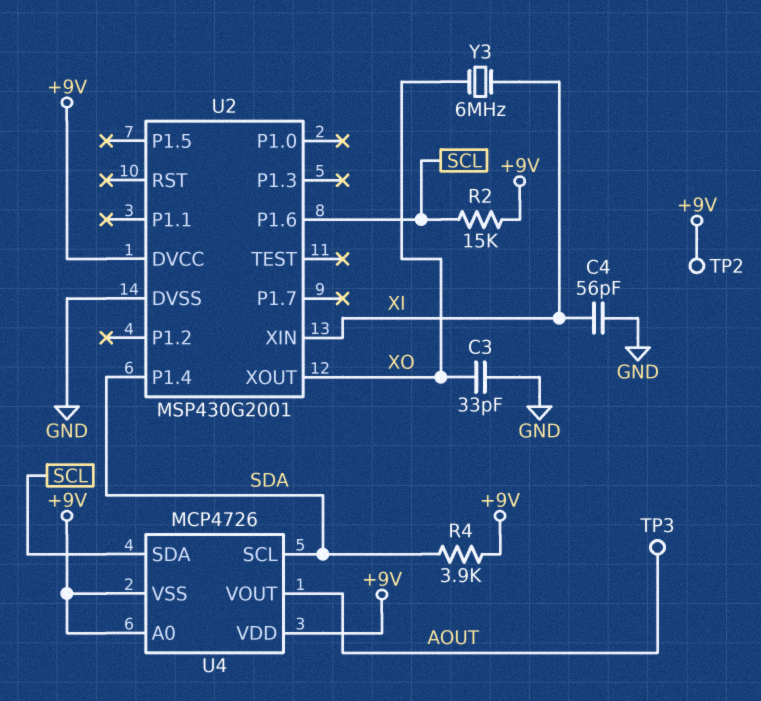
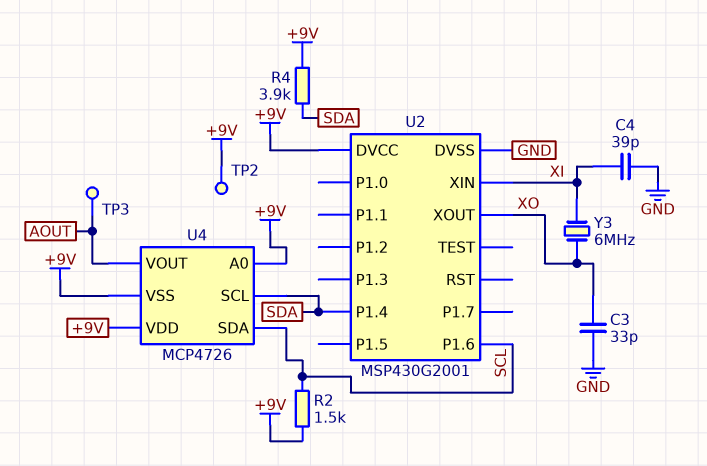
C4: 56pF (GND, XI) -> 39pF (GND, XI)
R2: 15k (+9V, SCL) -> 1.5k (+9V, SCL)

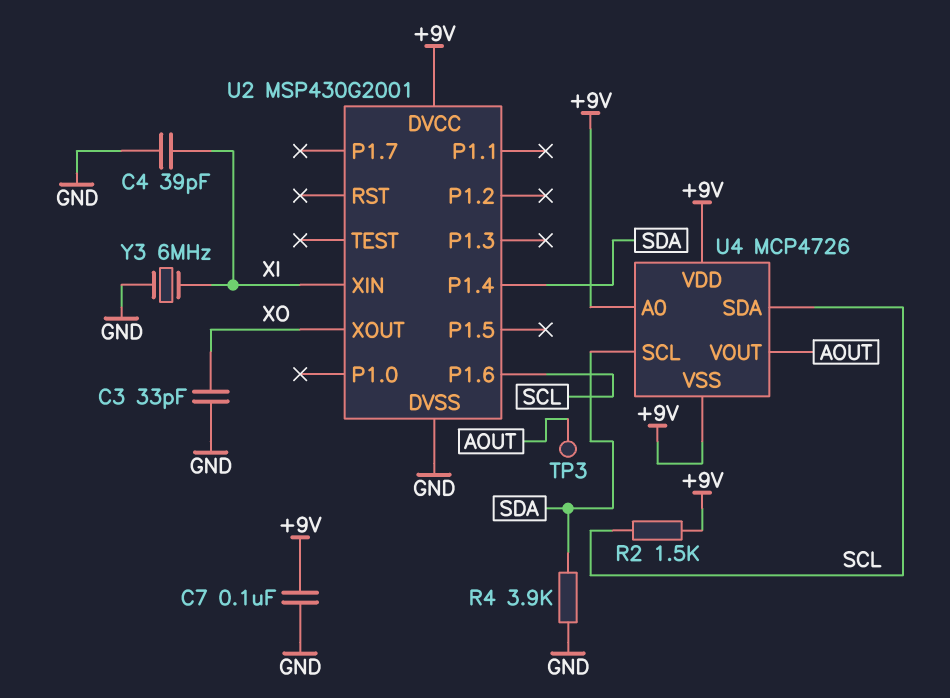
C7: none -> 100nF (+9V, GND)
R4: 3.9k (+9V, SDA) -> 3.9k (GND, SDA)
TP2: test point (+9V) -> none
Y3: 6MHz (XI, XO) -> 6MHz (GND, XI)

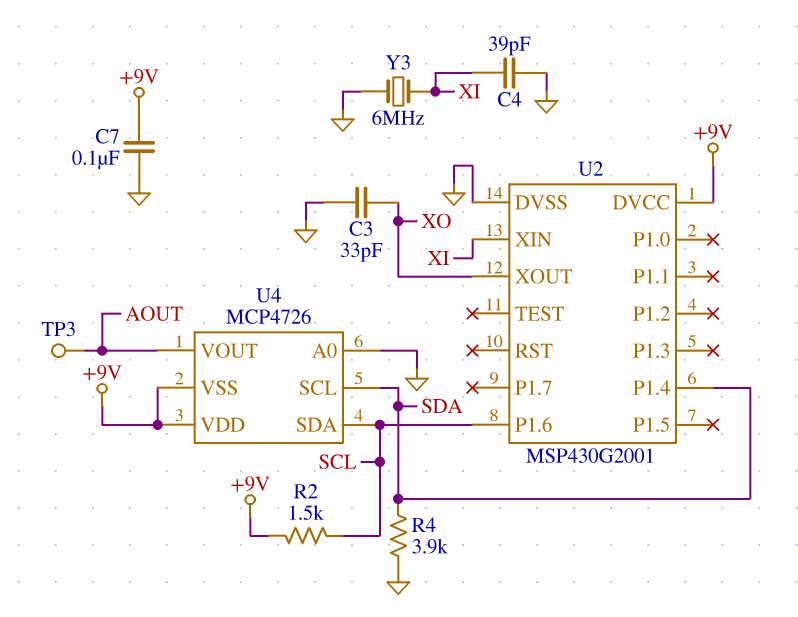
U4 pin A0: +9V -> GND

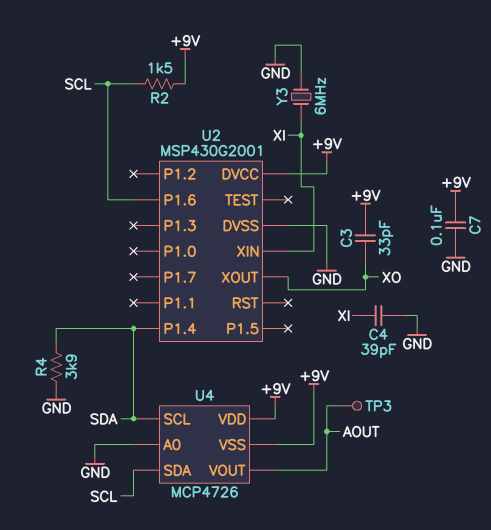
C3: 33pF (GND, XO) -> 33pF (+9V, XO)

